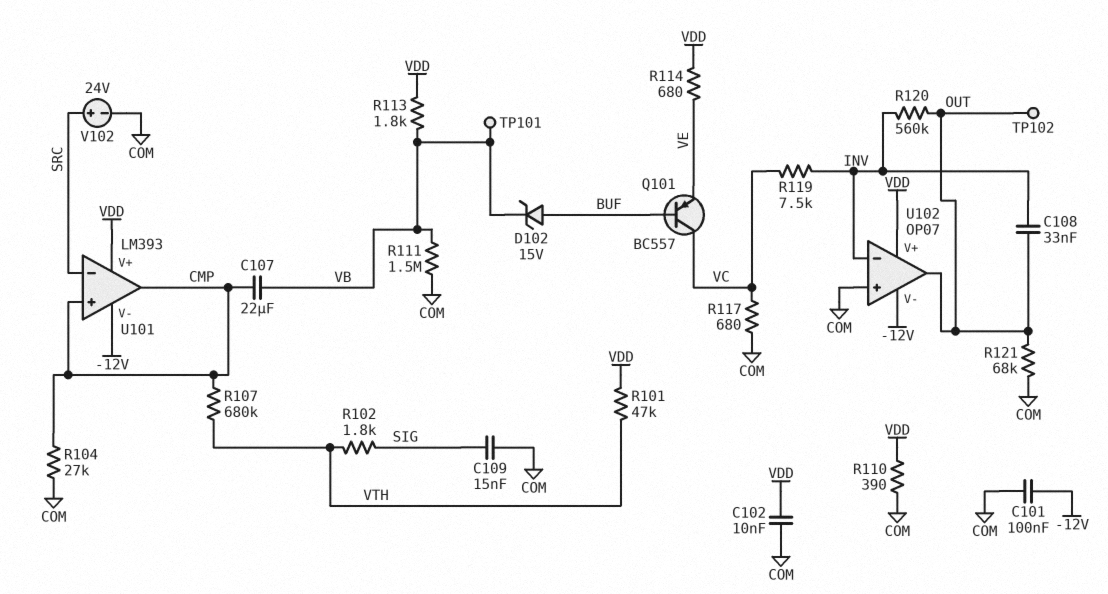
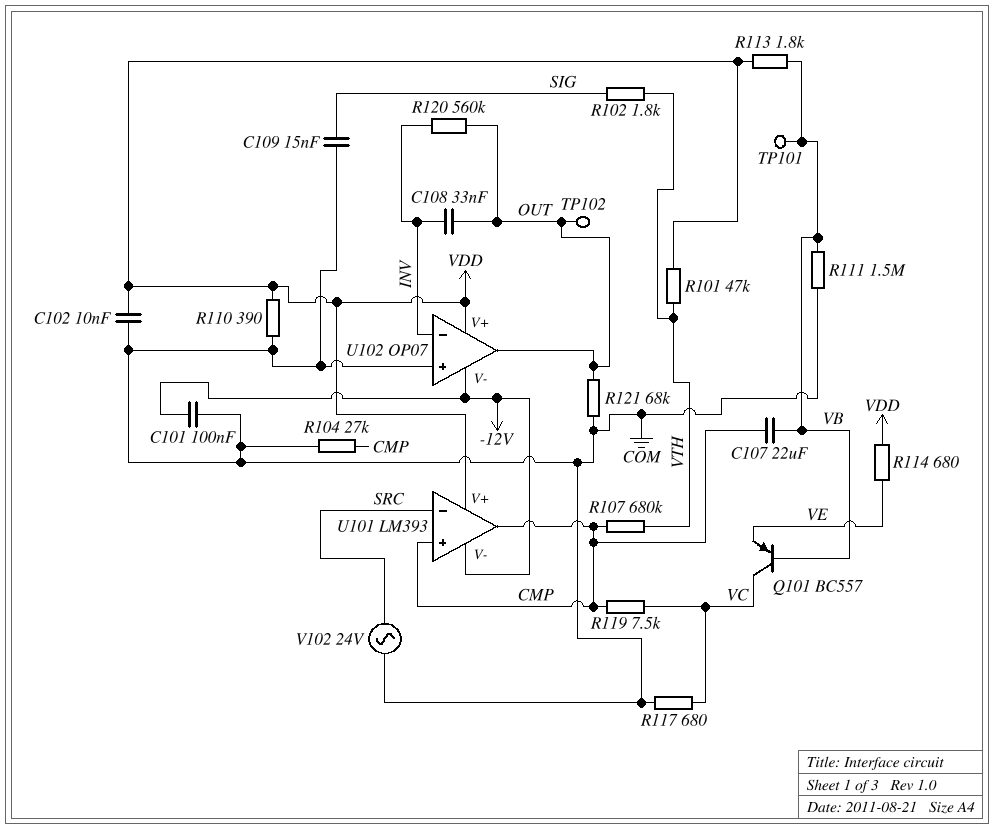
D102: zener 15V (A BUF, K VB) -> none
Q101: PNP BC557 (B BUF, C VC, E VE) -> PNP BC557 (B VB, C VC, E VE)
R119: 7.5k (INV, VC) -> 7.5k (CMP, VC)
V102: 24V (plus SRC, minus COM) -> AC 24V (COM, SRC)

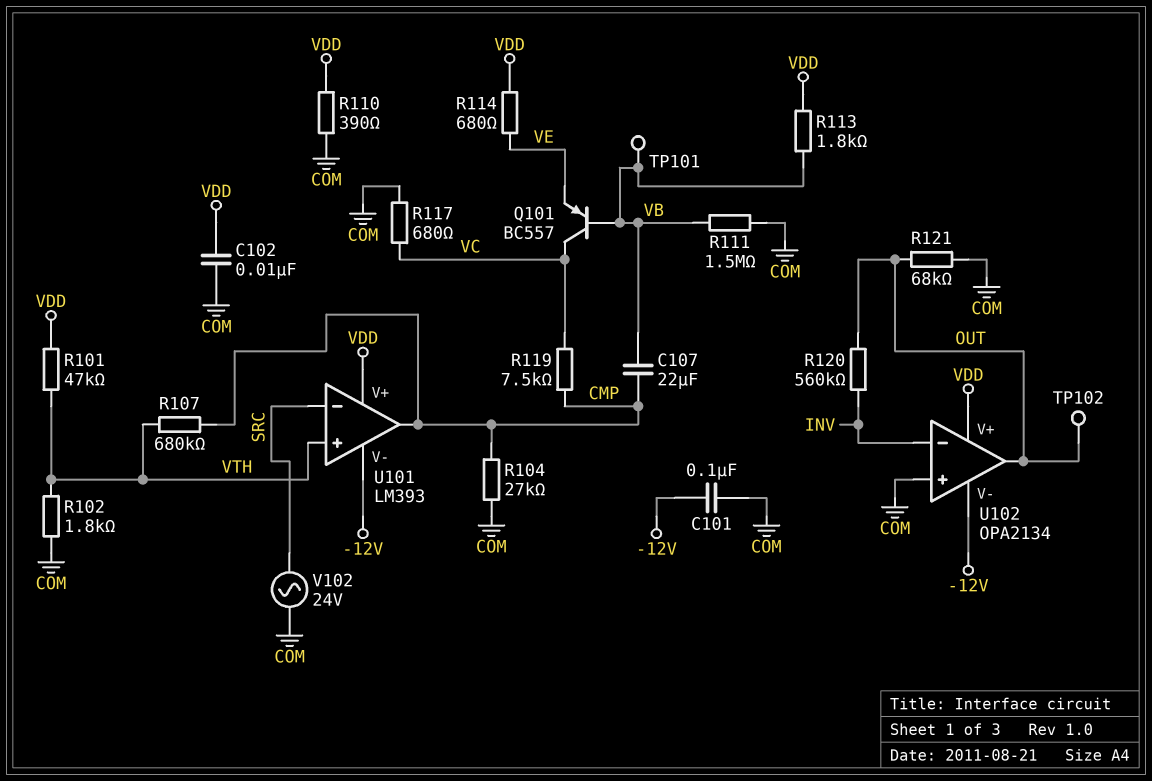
C108: 33nF (INV, OUT) -> none
C109: 15nF (COM, SIG) -> none
R102: 1.8k (SIG, VTH) -> 1.8k (COM, VTH)
U101 pin in+: CMP -> VTH
U102: OP07 -> OPA2134

